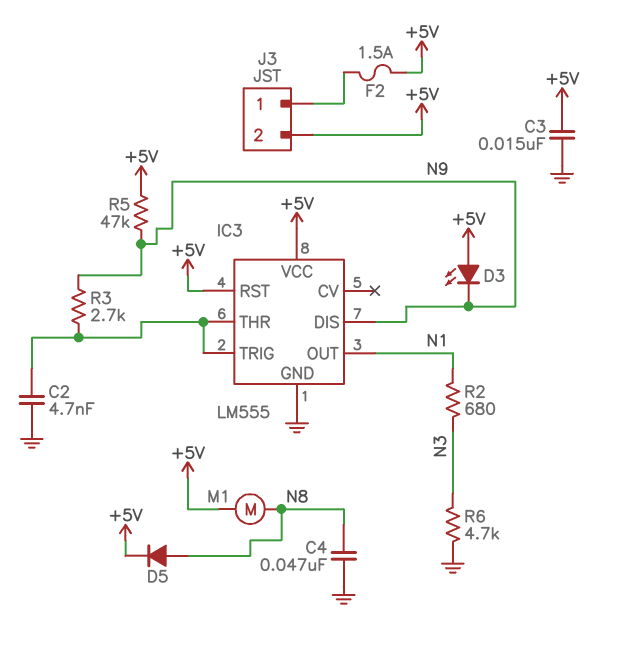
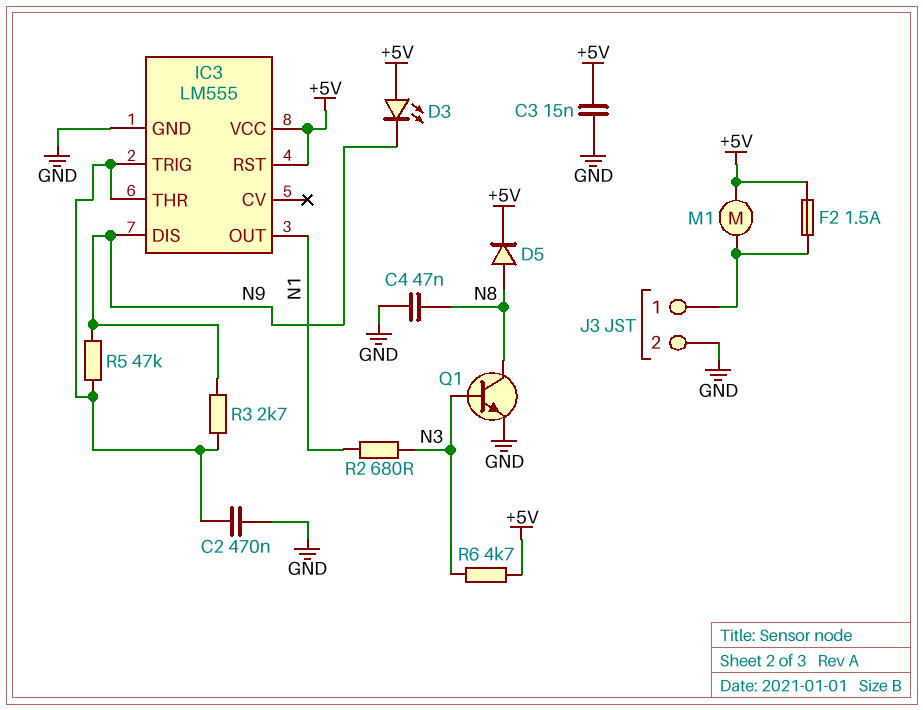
C2: 4.7nF (GND, IC3/THR) -> 470nF (GND, IC3/THR)
J3 pin 2: +5V -> GND
M1: motor (+5V, N8) -> motor (+5V, J3/1)
Q1: none -> NPN (B N3, C N8, E GND)
R5: 47k (+5V, N9) -> 47k (IC3/THR, N9)
R6: 4.7k (GND, N3) -> 4.7k (+5V, N3)

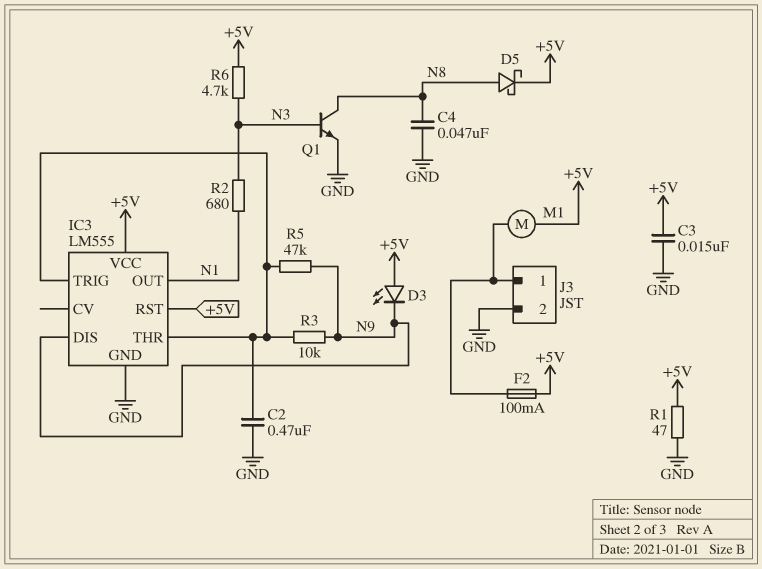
D5: diode (A N8, K +5V) -> schottky (A N8, K +5V)
F2: 1.5A (+5V, J3/1) -> 100mA (+5V, J3/1)
R1: none -> 47 (+5V, GND)
R3: 2.7k (IC3/THR, N9) -> 10k (IC3/THR, N9)

